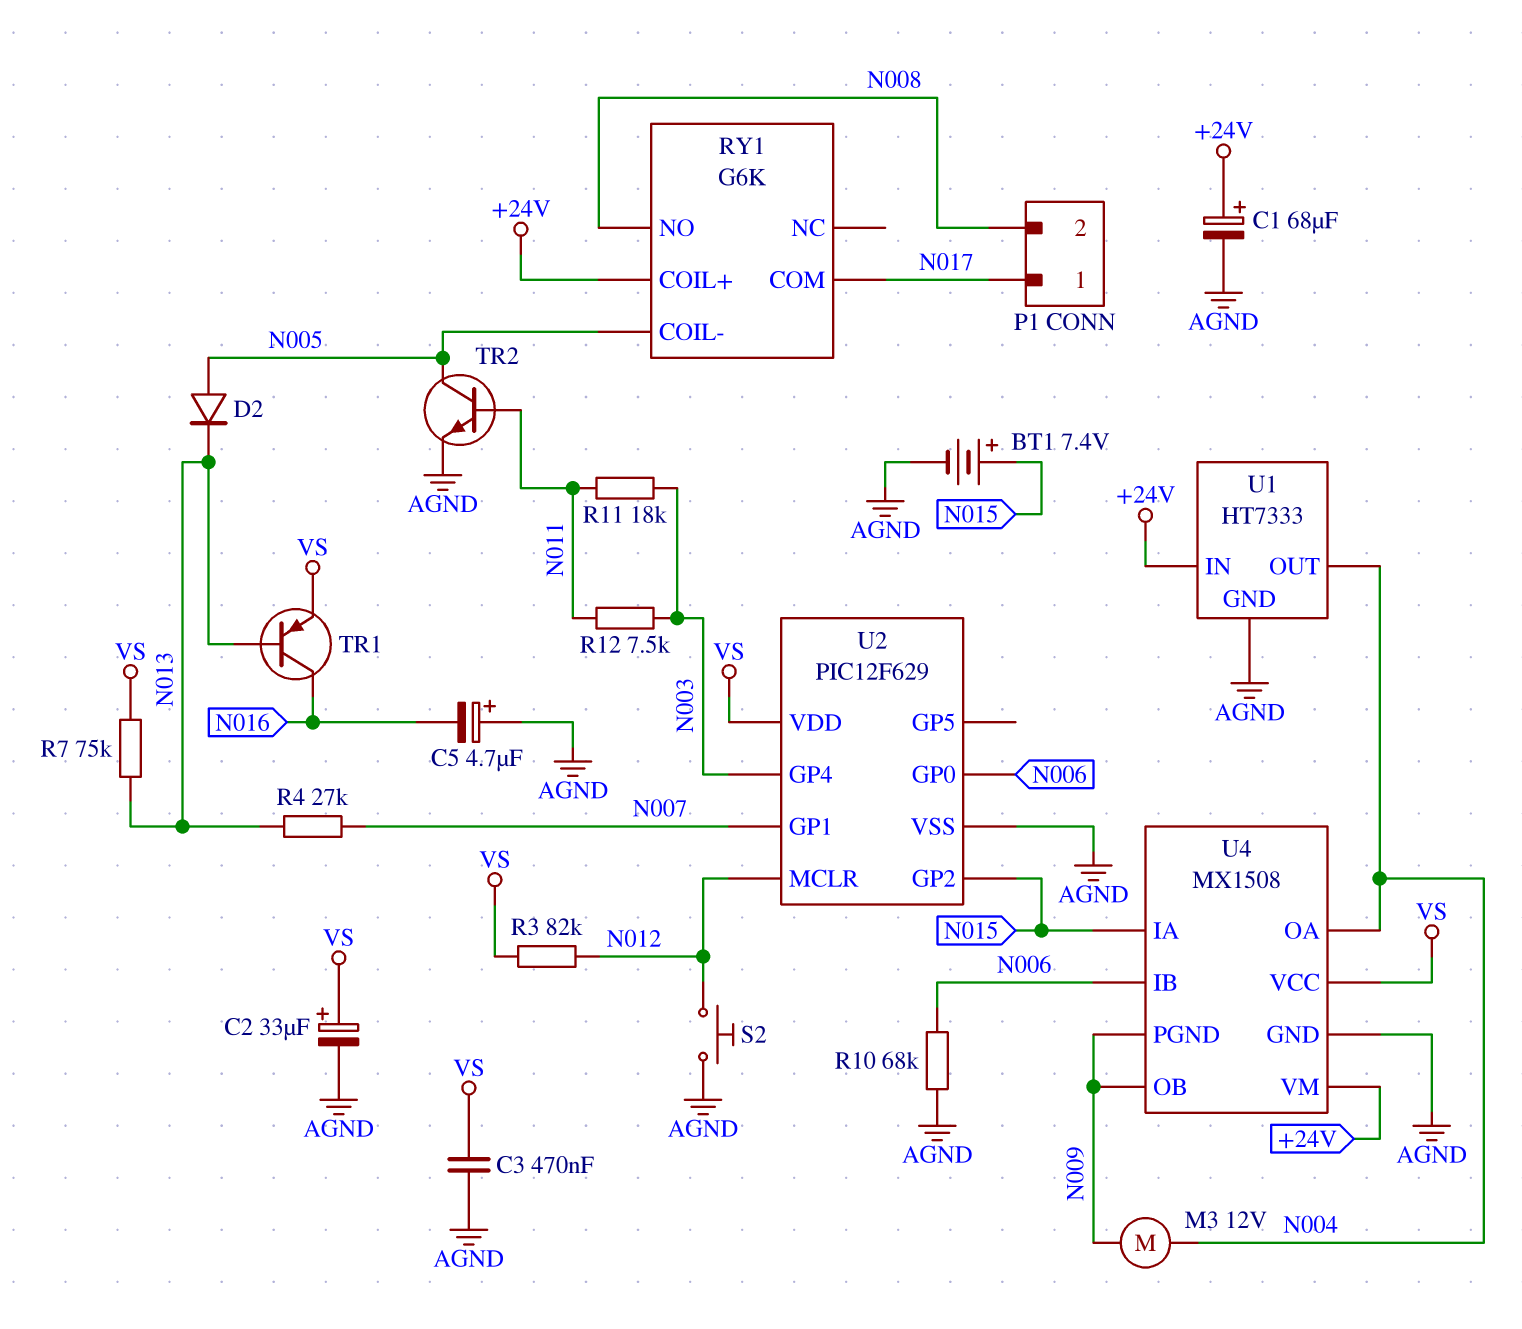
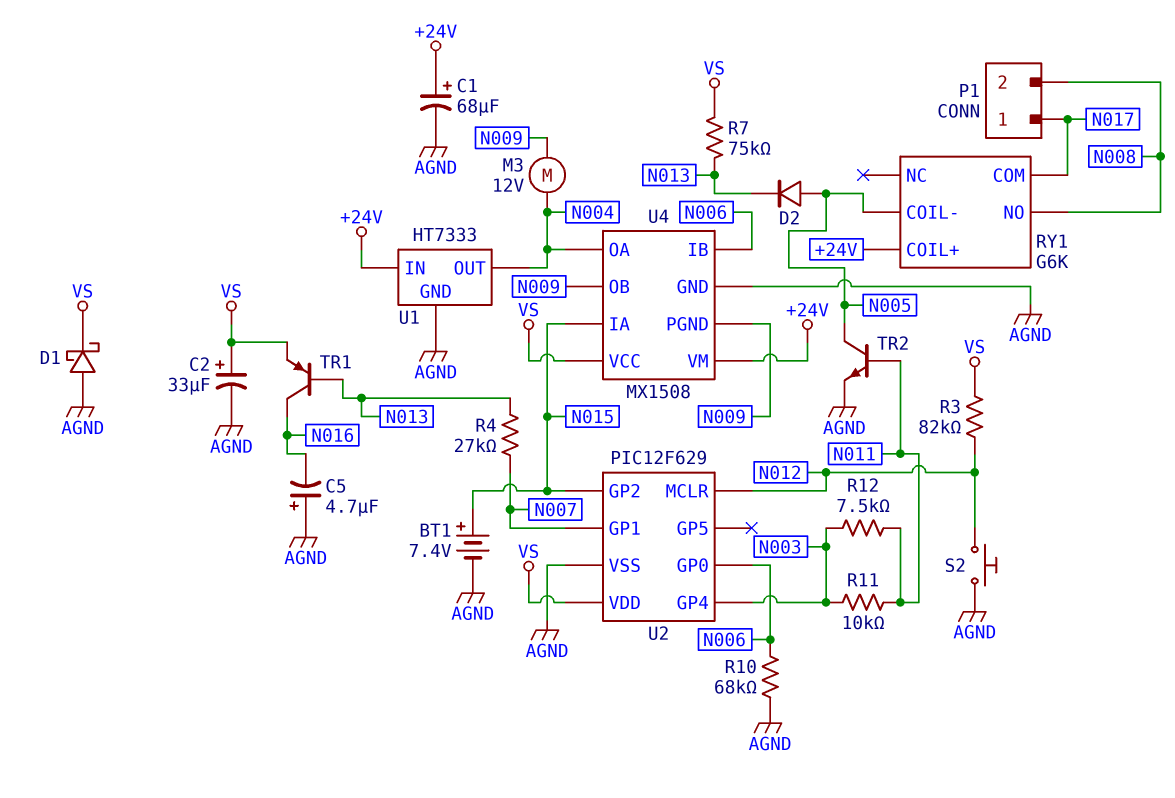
C3: 470nF (AGND, VS) -> none
D1: none -> schottky (A AGND, K VS)
R11: 18k (N003, N011) -> 10k (N003, N011)

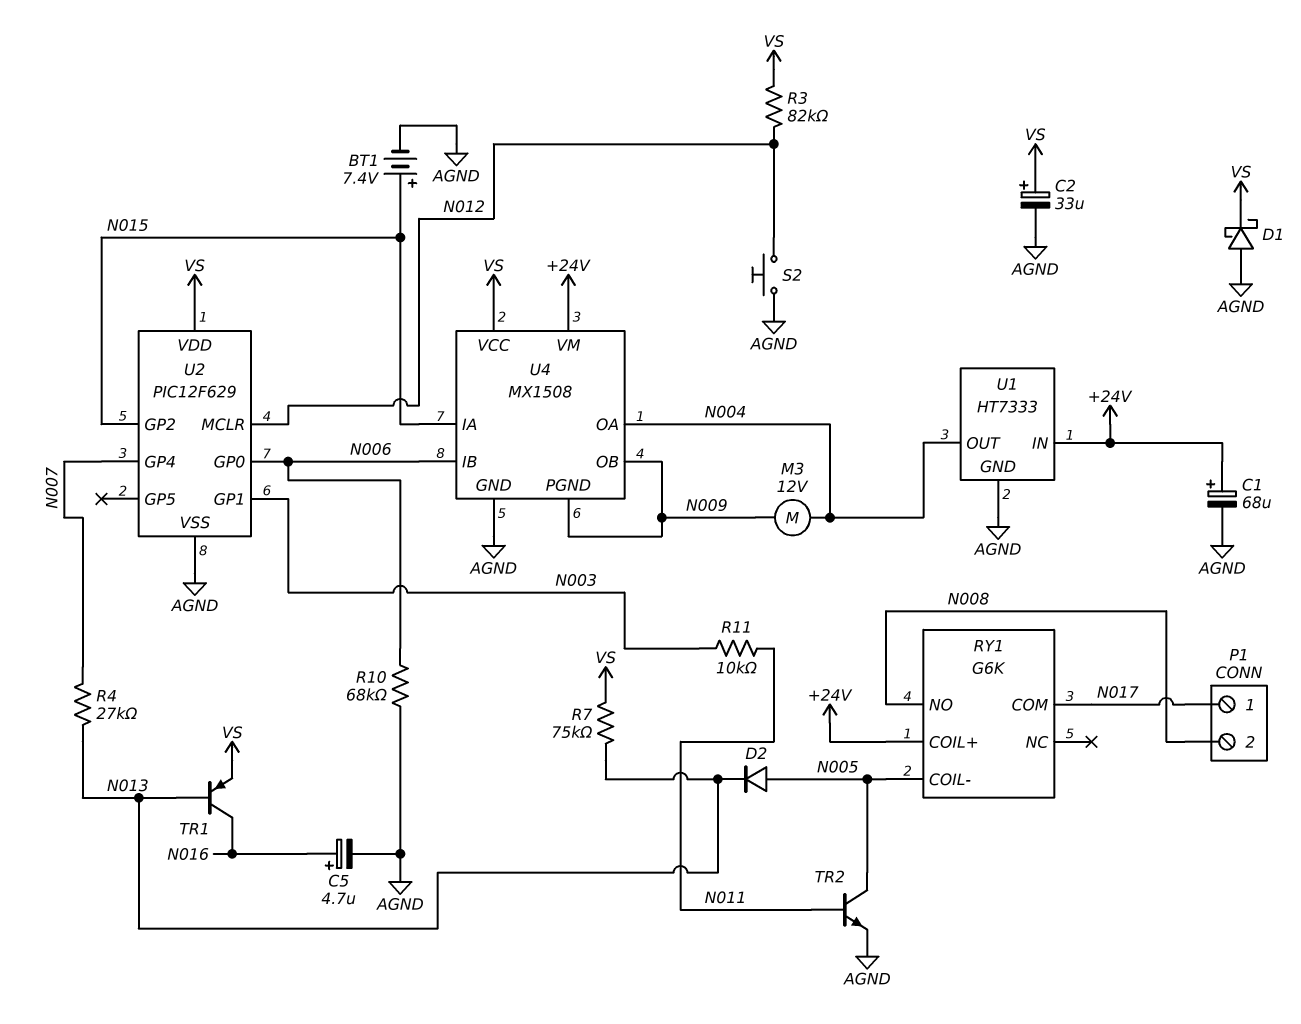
C5: 4.7uF (plus AGND, minus N016) -> 4.7uF (plus N016, minus AGND)
R12: 7.5k (N003, N011) -> none
U2 pin GP1: N007 -> N003
U2 pin GP4: N003 -> N007

